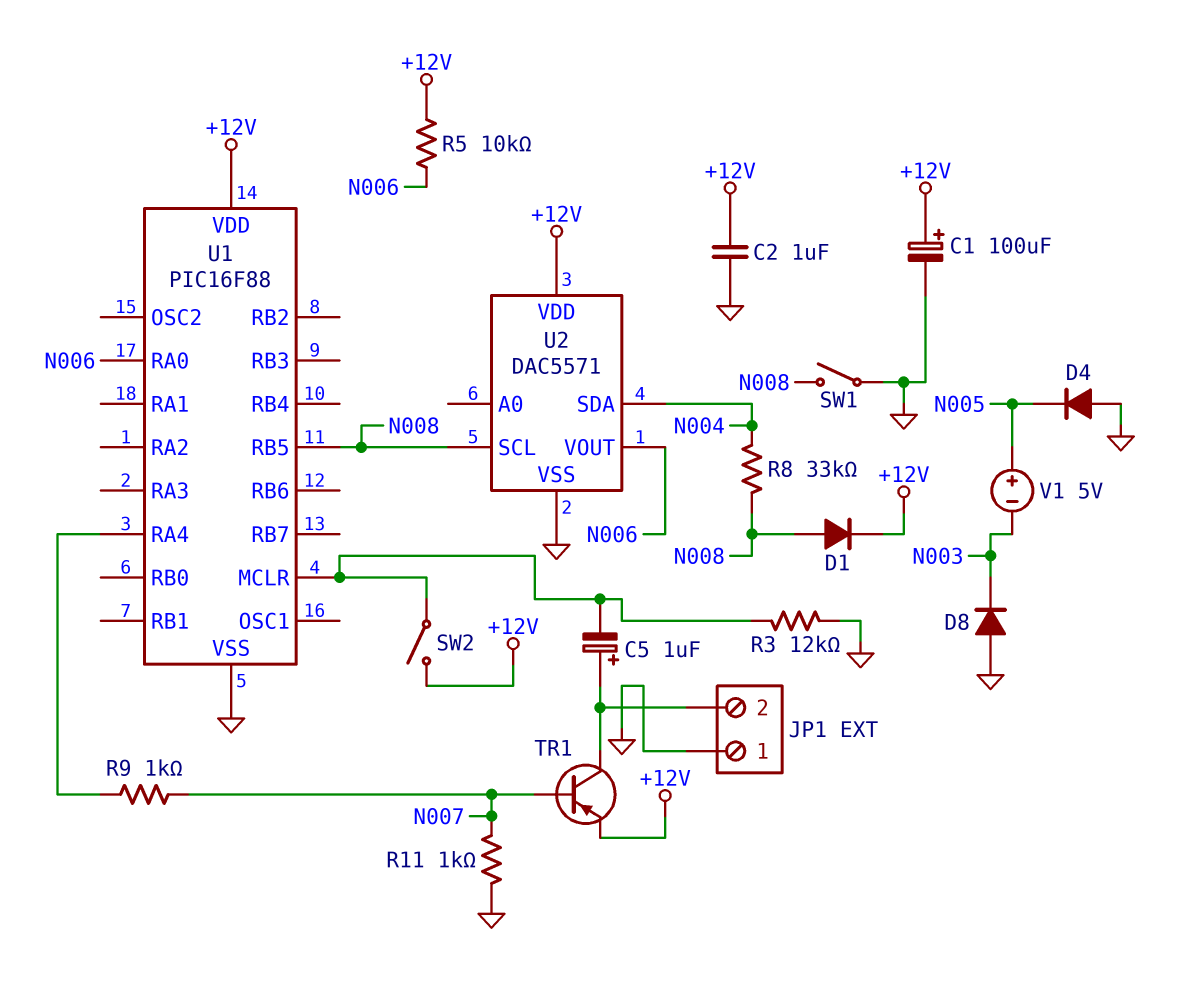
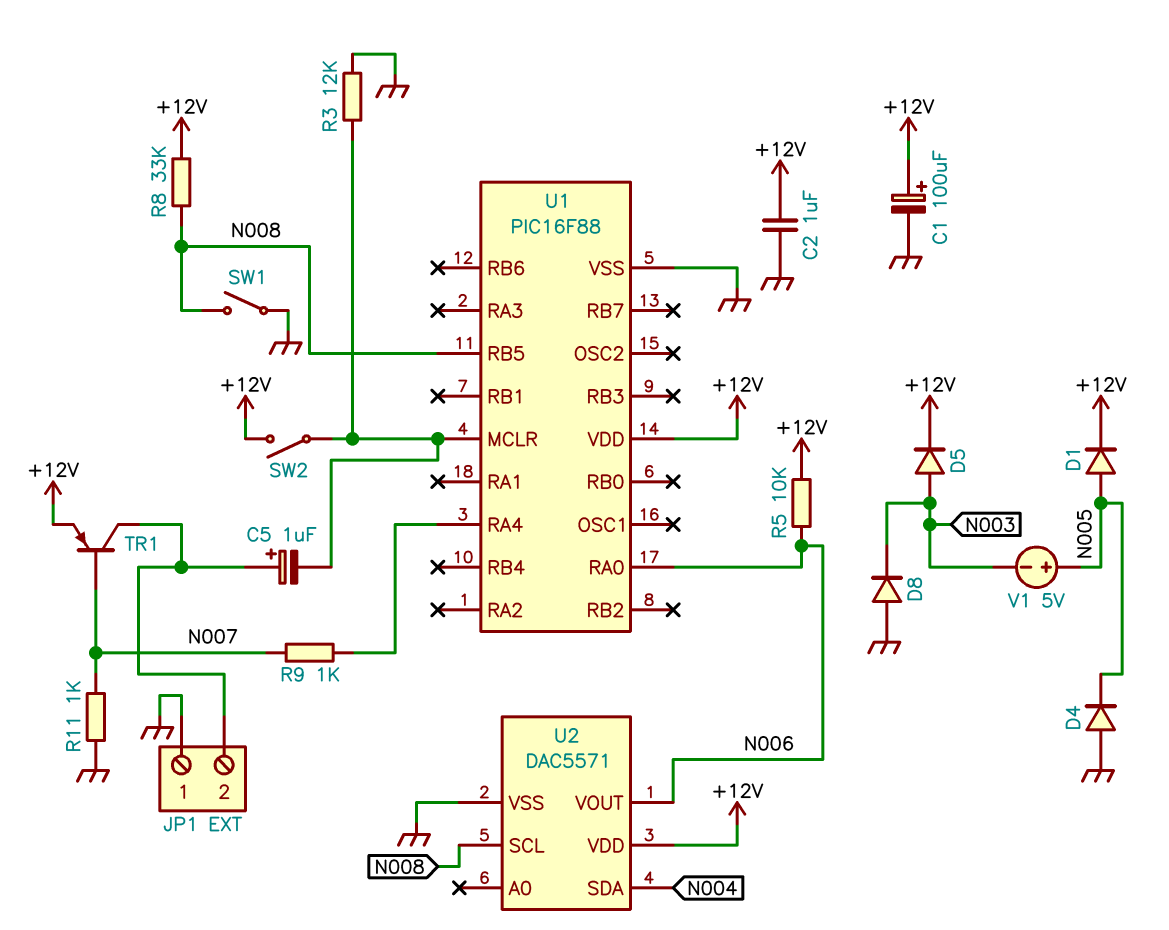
D1: diode (A N008, K +12V) -> diode (A N005, K +12V)
D5: none -> diode (A N003, K +12V)
R8: 33k (N004, N008) -> 33k (+12V, N008)

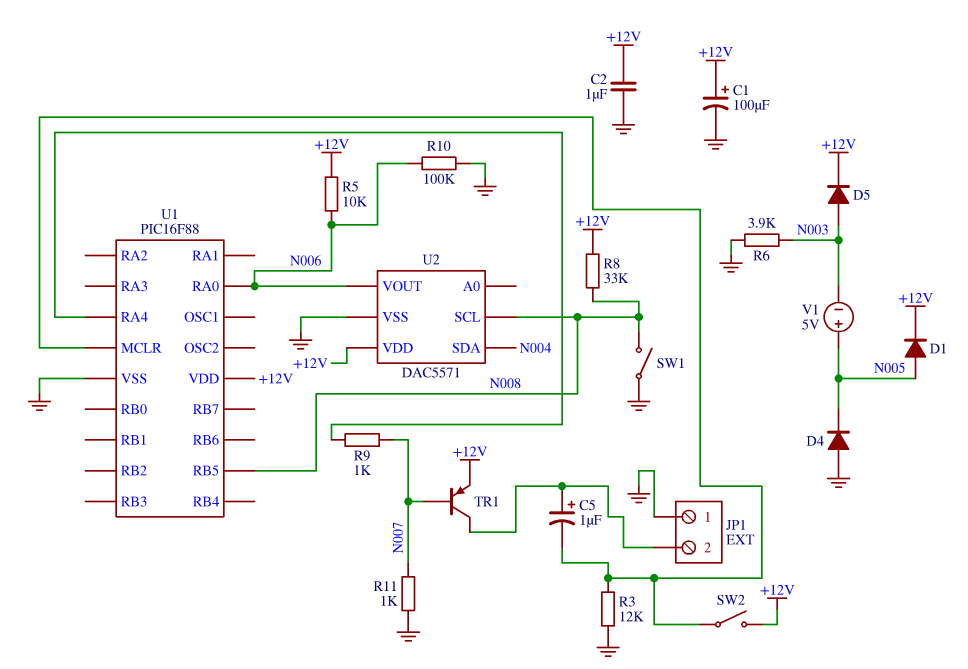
D8: diode (A GND, K N003) -> none
R6: none -> 3.9k (GND, N003)
R10: none -> 100k (GND, N006)

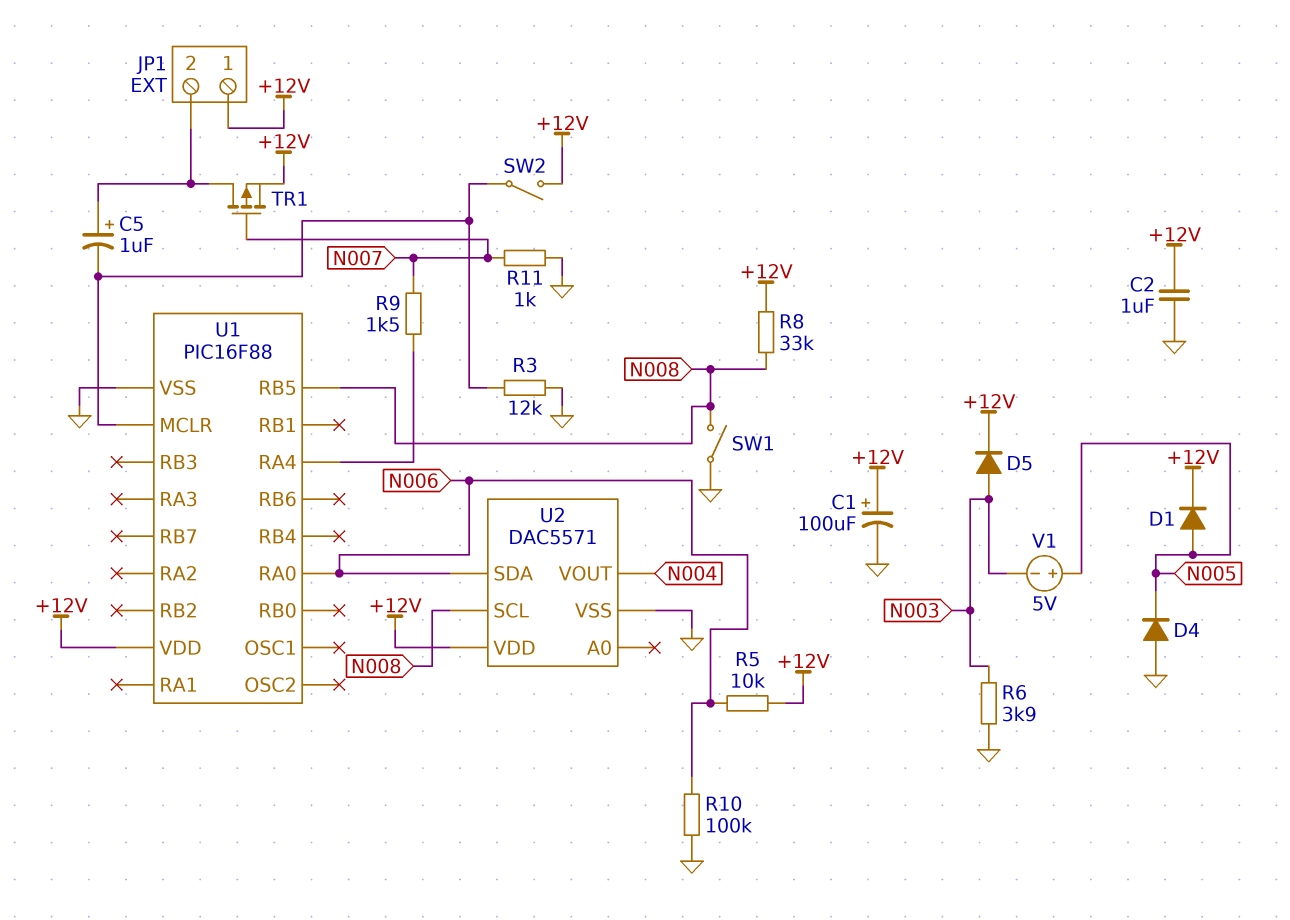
JP1 pin 1: GND -> +12V
R9: 1k (N007, U1/RA4) -> 1.5k (N007, U1/RA4)
TR1: PNP (B N007, C JP1/2, E +12V) -> PMOS (G N007, D JP1/2, S +12V)
U2 pin SDA: N004 -> N006
U2 pin VOUT: N006 -> N004

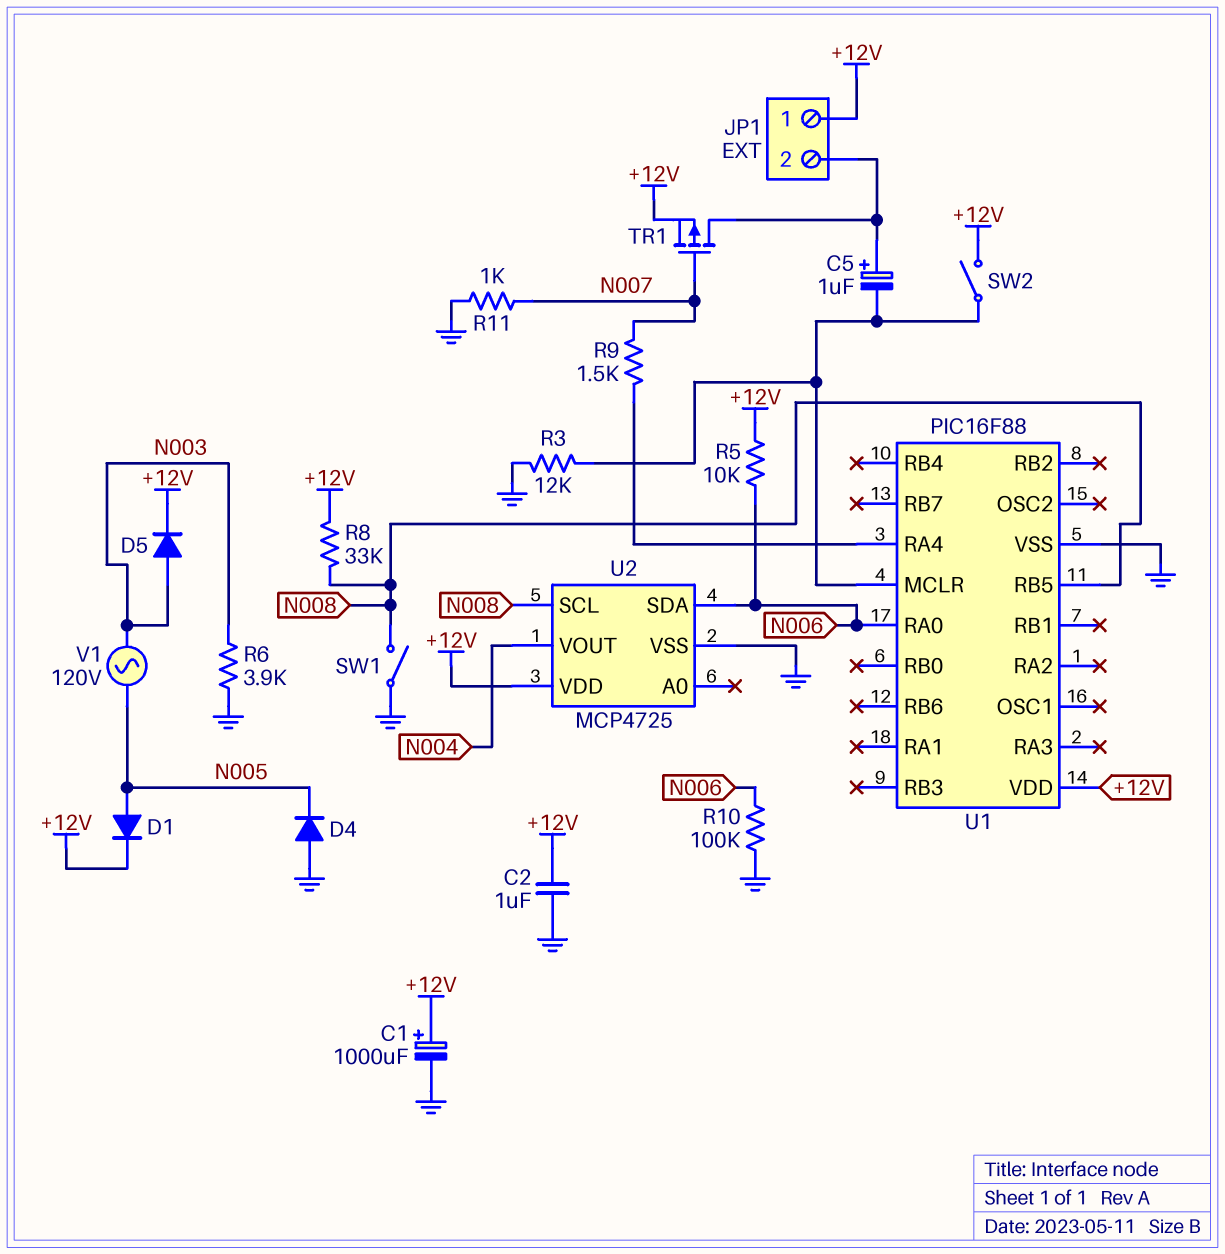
C1: 100uF (plus +12V, minus GND) -> 1000uF (plus +12V, minus GND)
U2: DAC5571 -> MCP4725
V1: 5V (plus N005, minus N003) -> AC 120V (N003, N005)

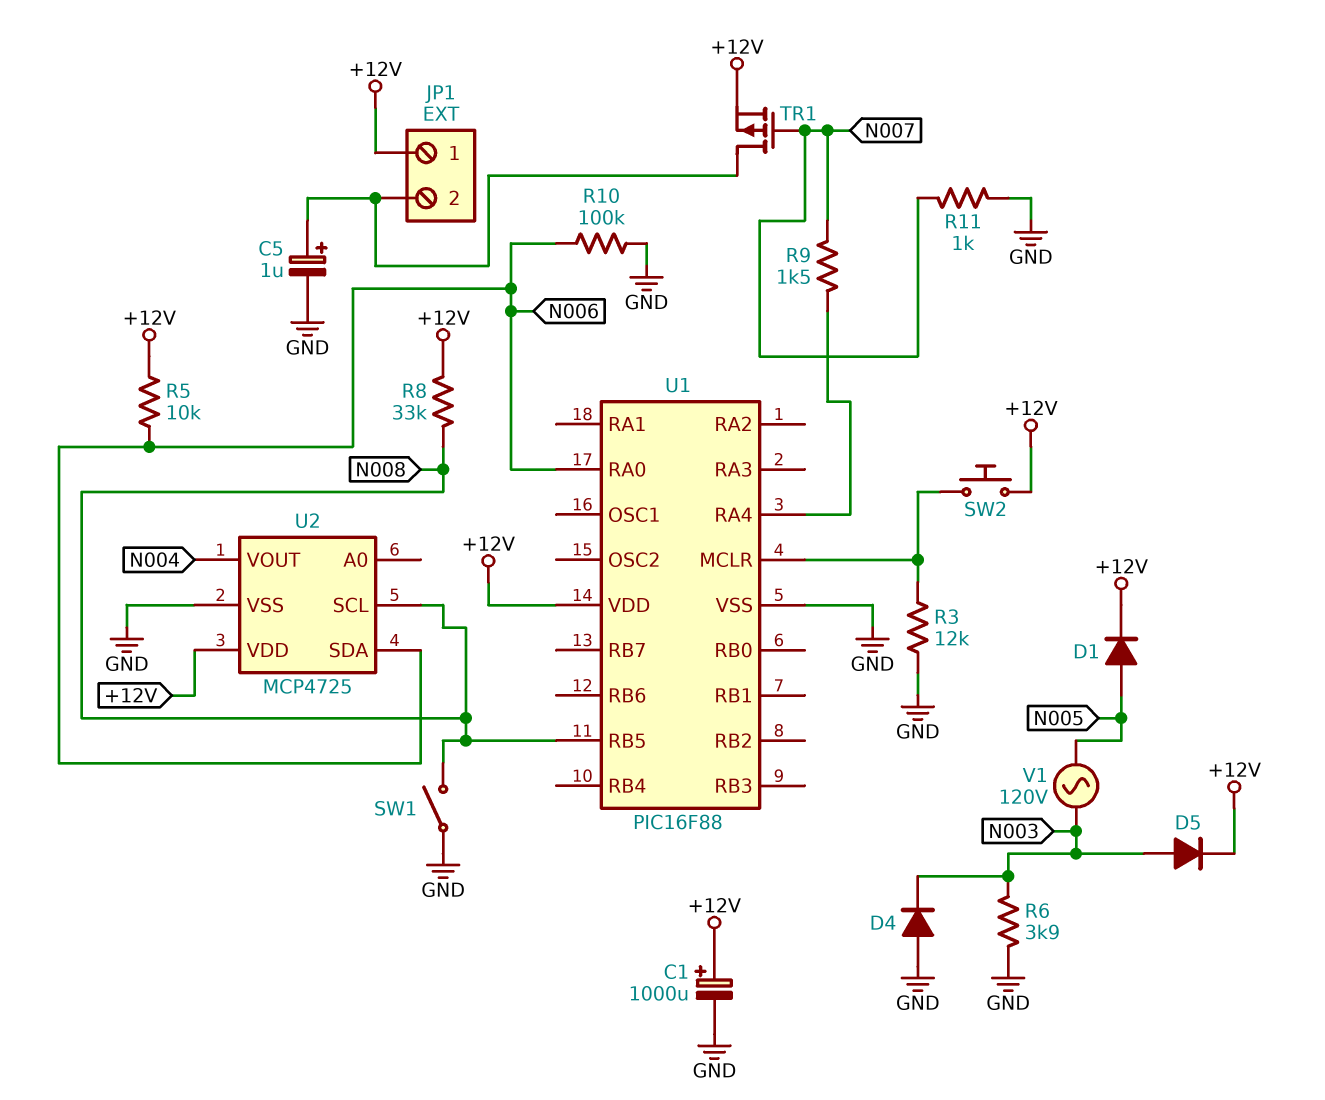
C2: 1uF (+12V, GND) -> none
C5: 1uF (plus JP1/2, minus U1/MCLR) -> 1uF (plus JP1/2, minus GND)
D4: diode (A GND, K N005) -> diode (A GND, K N003)
SW2: switch (+12V, U1/MCLR) -> button (+12V, U1/MCLR)

